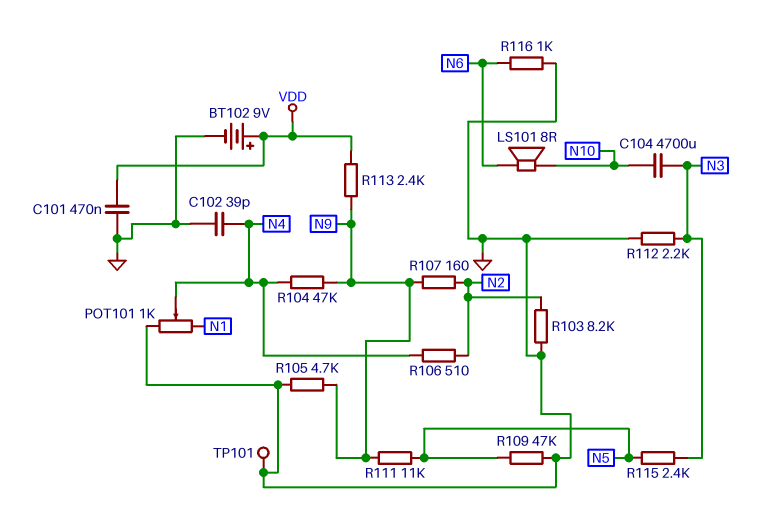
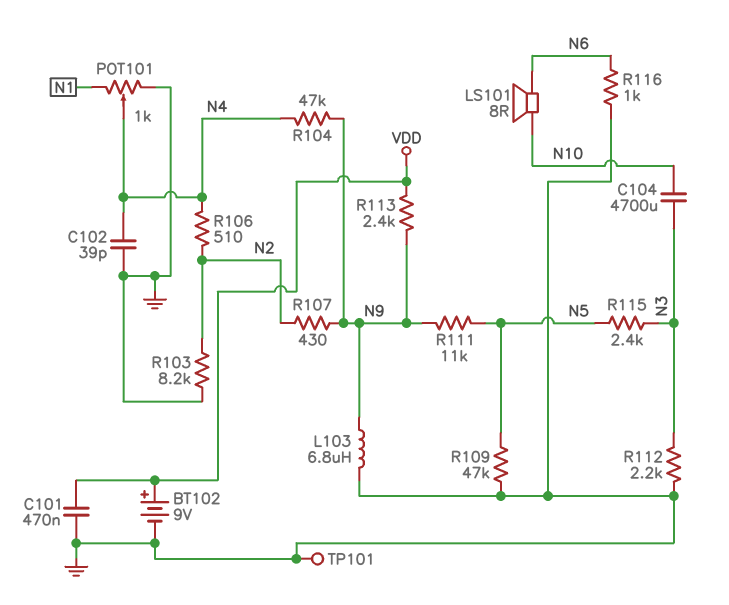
L103: none -> 6.8uH (GND, N9)
R105: 4.7k (GND, N9) -> none
R107: 160 (N2, N9) -> 430 (N2, N9)

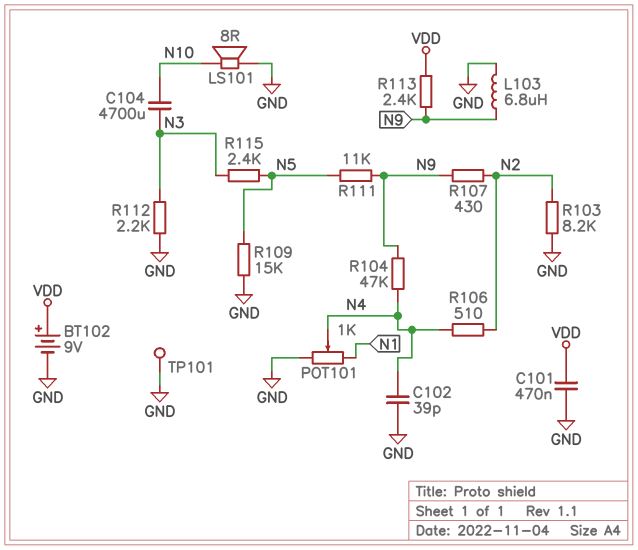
LS101: speaker 8R (N6, N10) -> speaker 8R (GND, N10)
R109: 47k (GND, N5) -> 15k (GND, N5)
R116: 1k (GND, N6) -> none

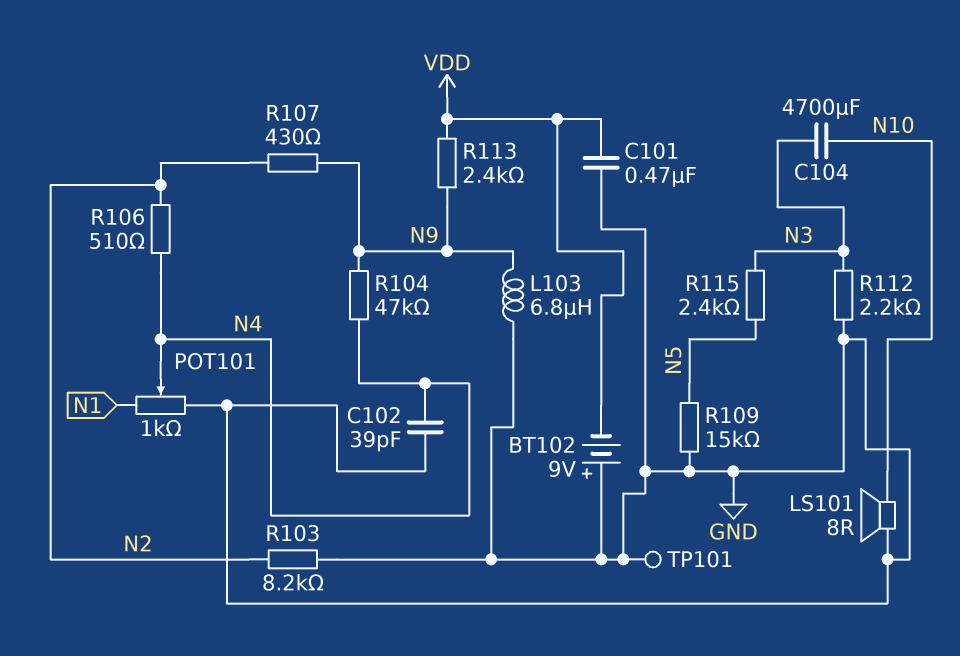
BT102: 9V (plus VDD, minus GND) -> 9V (plus GND, minus VDD)
R111: 11k (N5, N9) -> none

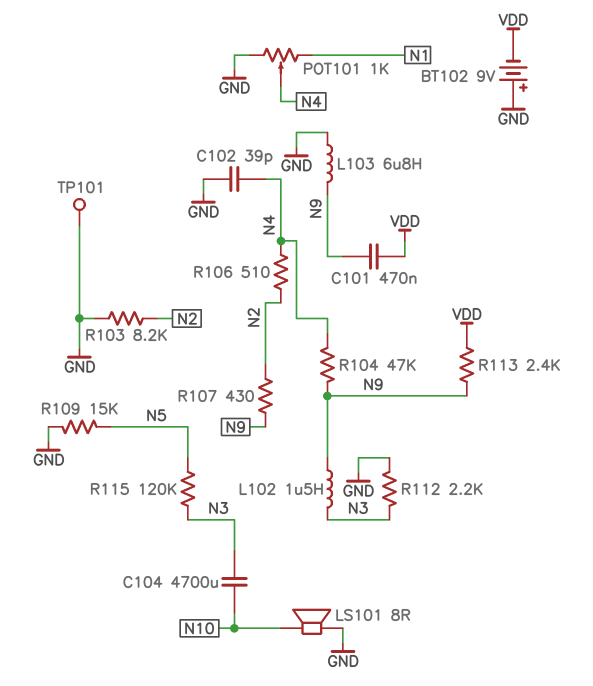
C101: 470nF (GND, VDD) -> 470nF (N9, VDD)
L102: none -> 1.5uH (N3, N9)
R115: 2.4k (N3, N5) -> 120k (N3, N5)

